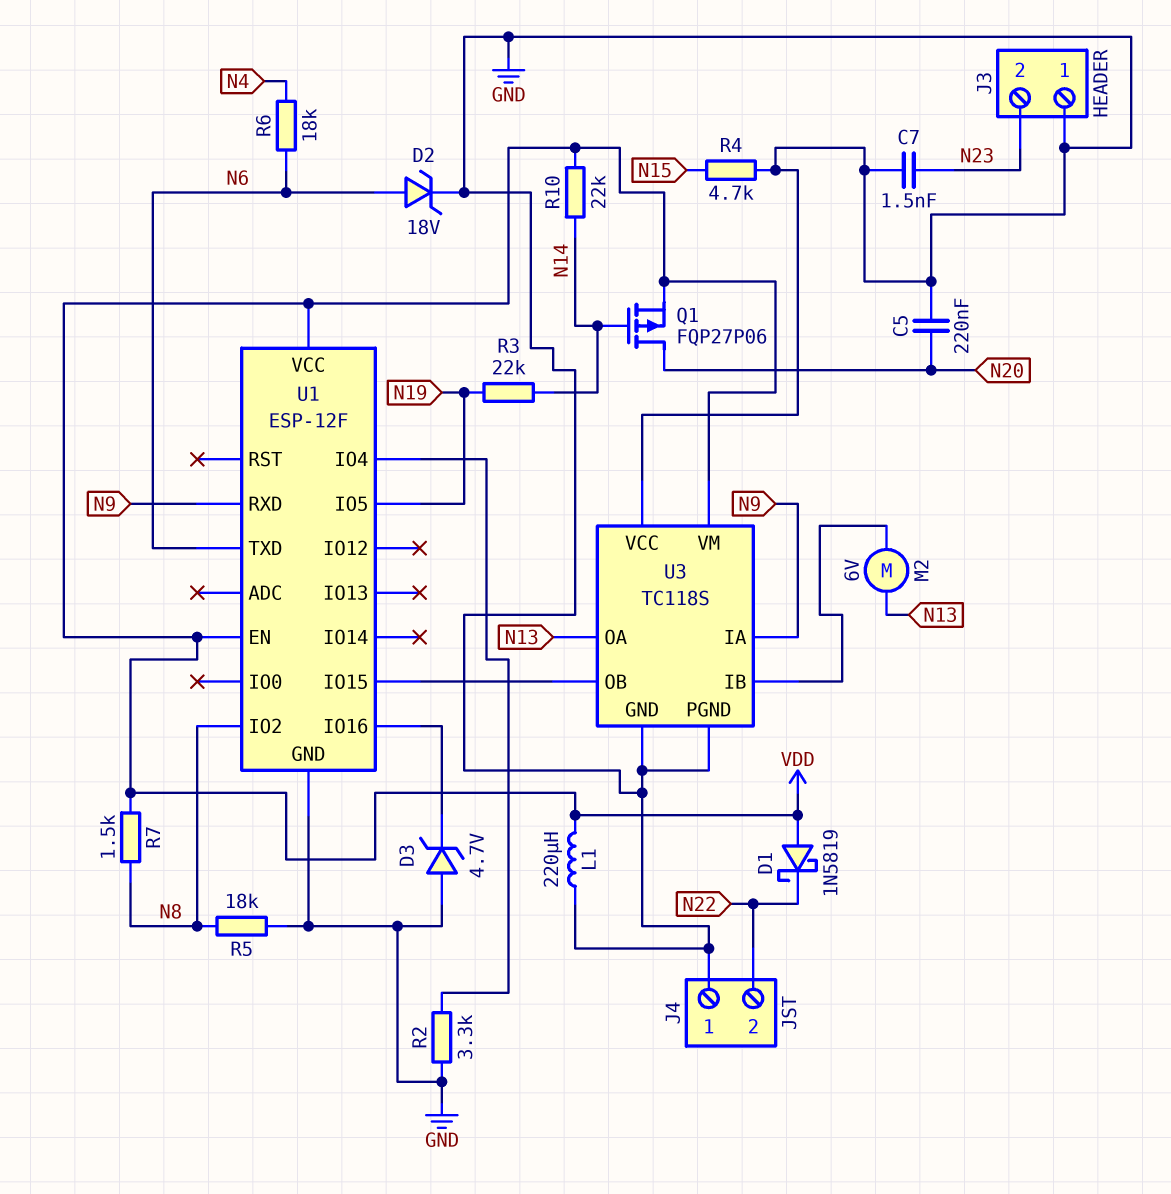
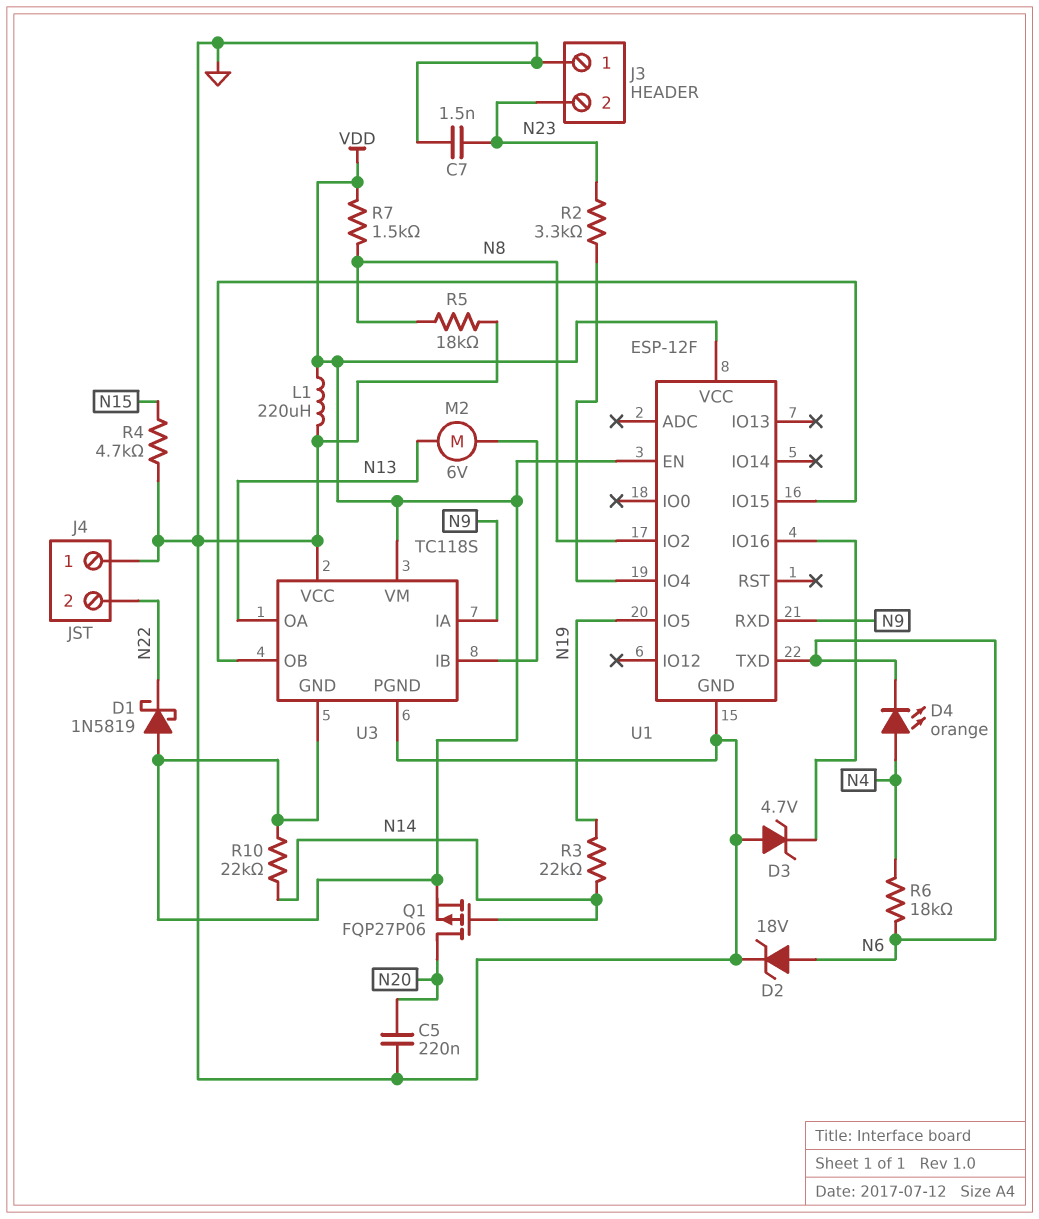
D4: none -> LED orange (A N4, K N6)
R2: 3.3k (GND, U1/IO4) -> 3.3k (N23, U1/IO4)
U3 pin GND: GND -> VDD

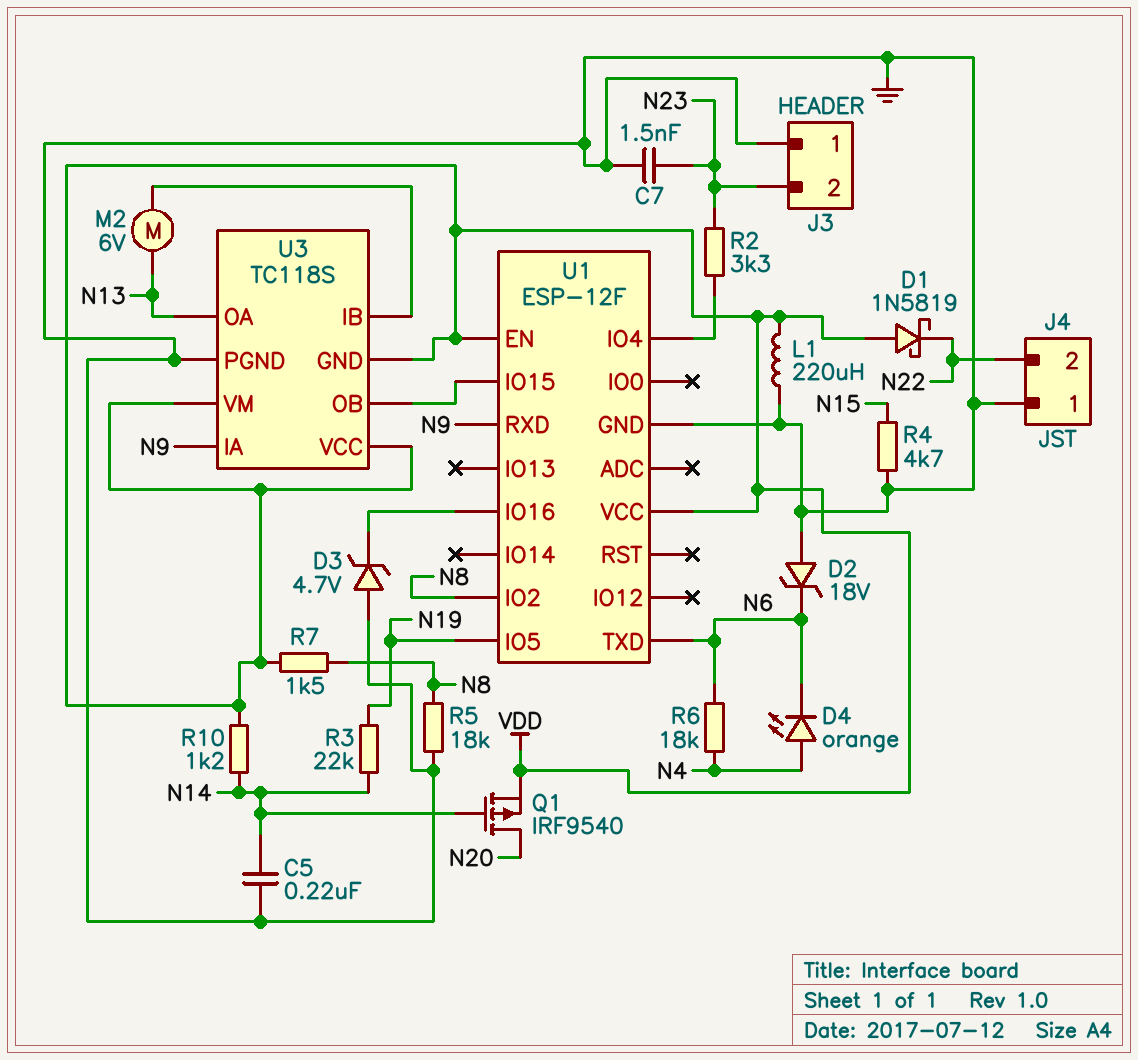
C5: 220nF (GND, N20) -> 220nF (GND, N14)
D2: zener 18V (A N6, K GND) -> zener 18V (A GND, K N6)
Q1: PMOS FQP27P06 (G N14, D N20, S VDD) -> PMOS IRF9540 (G N14, D N20, S VDD)
R10: 22k (N14, VDD) -> 1.2k (N14, VDD)
U3 pin VCC: GND -> VDD

